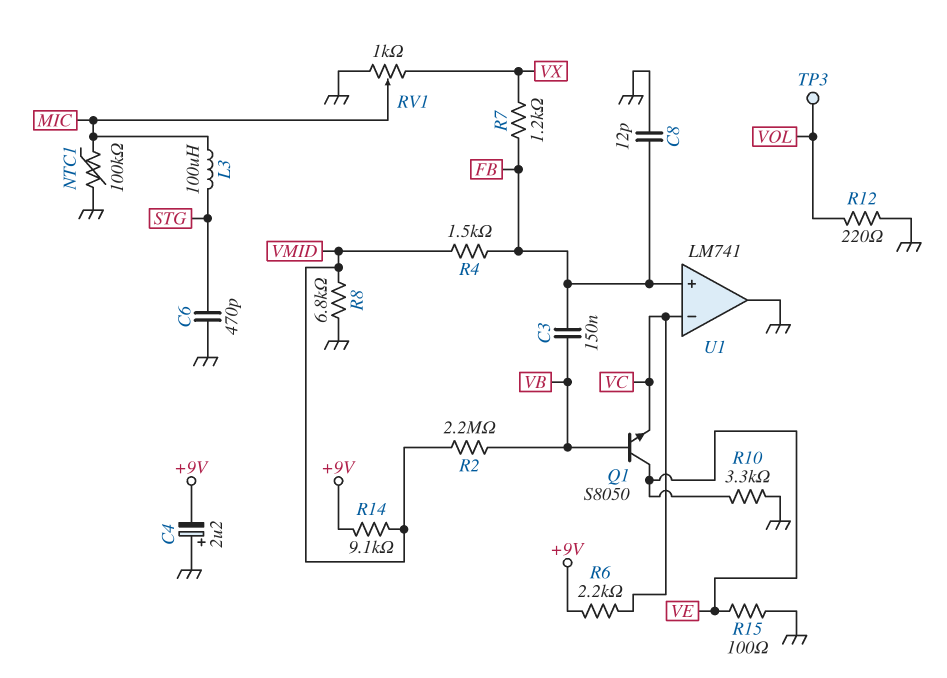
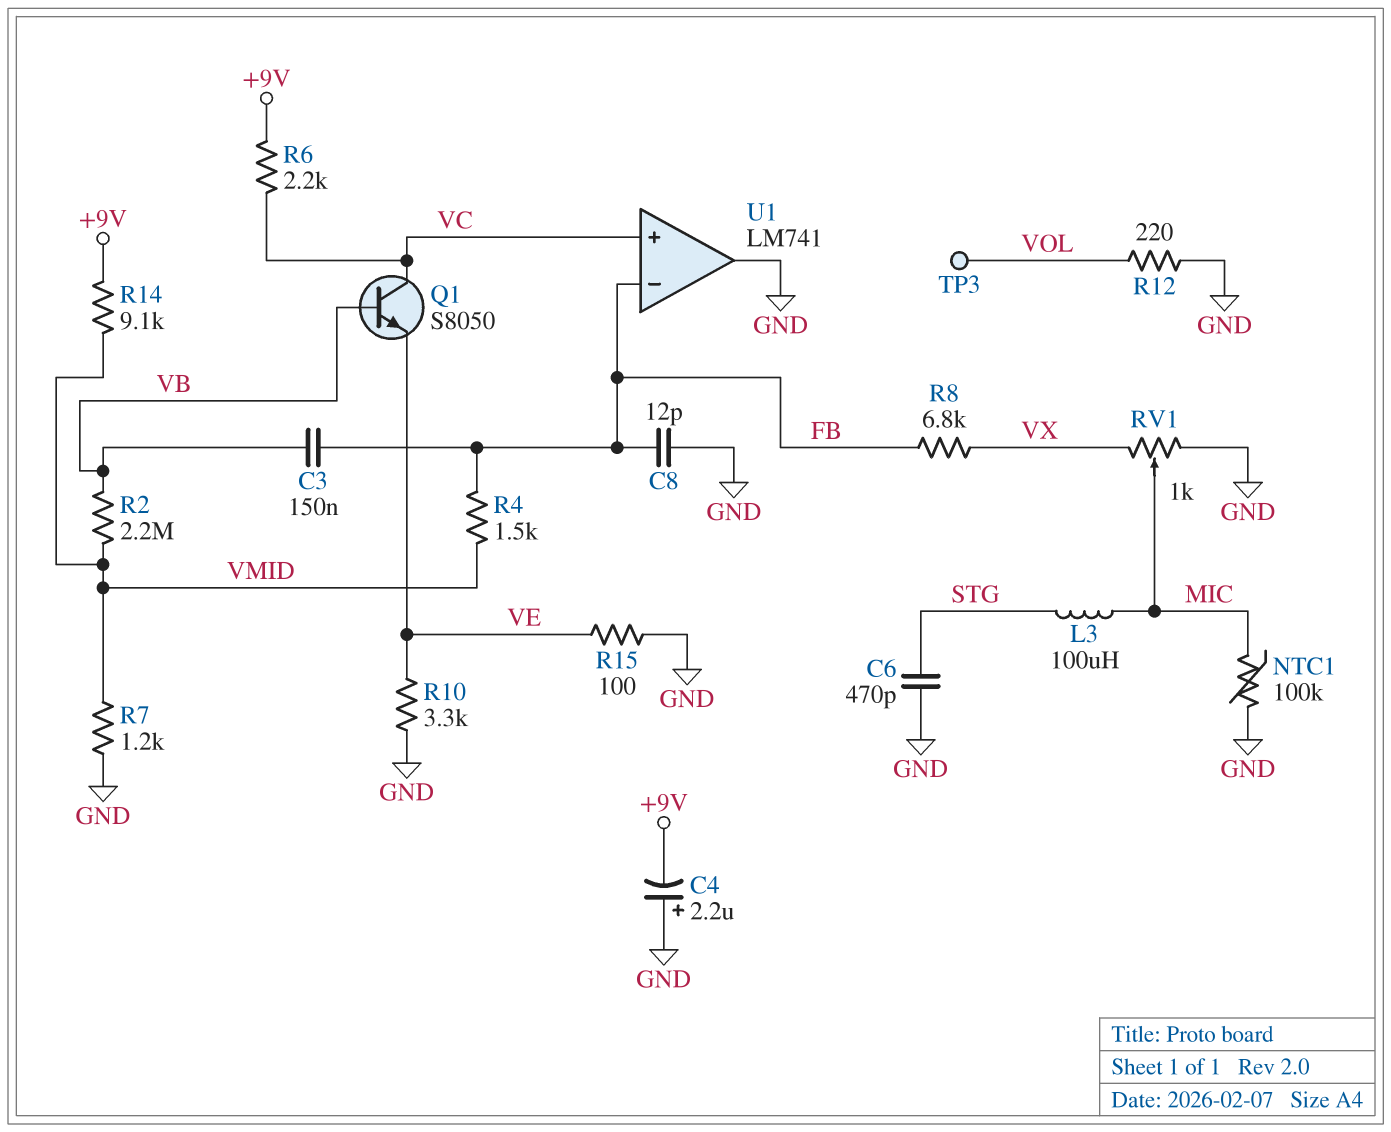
Q1: NPN S8050 (B VB, C VE, E VC) -> NPN S8050 (B VB, C VC, E VE)
R7: 1.2k (FB, VX) -> 1.2k (GND, VMID)
R8: 6.8k (GND, VMID) -> 6.8k (FB, VX)
U1 pin in+: FB -> VC
U1 pin in-: VC -> FB

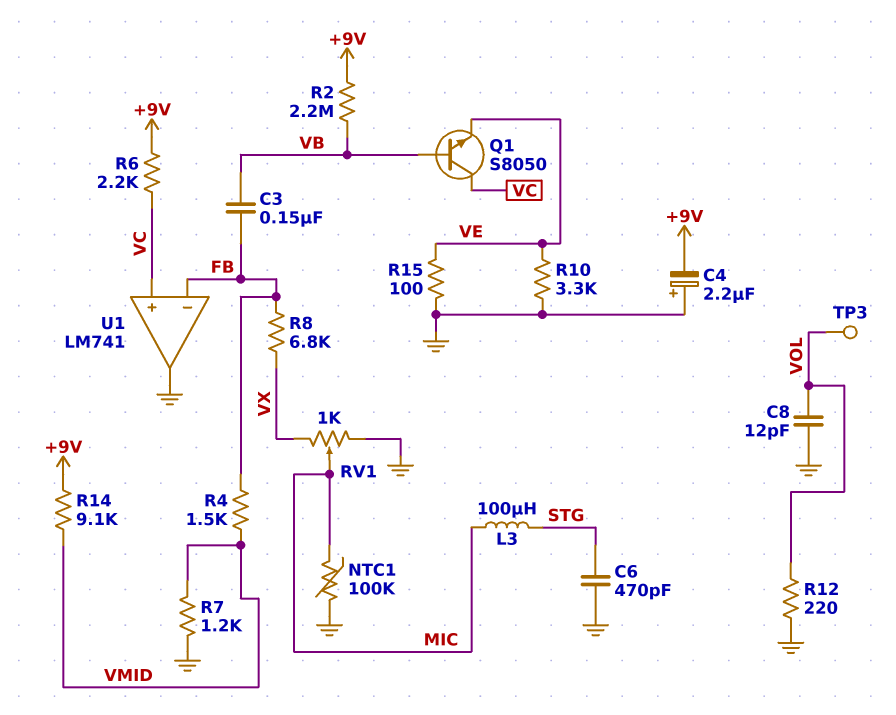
C8: 12pF (FB, GND) -> 12pF (GND, VOL)
R2: 2.2M (VB, VMID) -> 2.2M (+9V, VB)

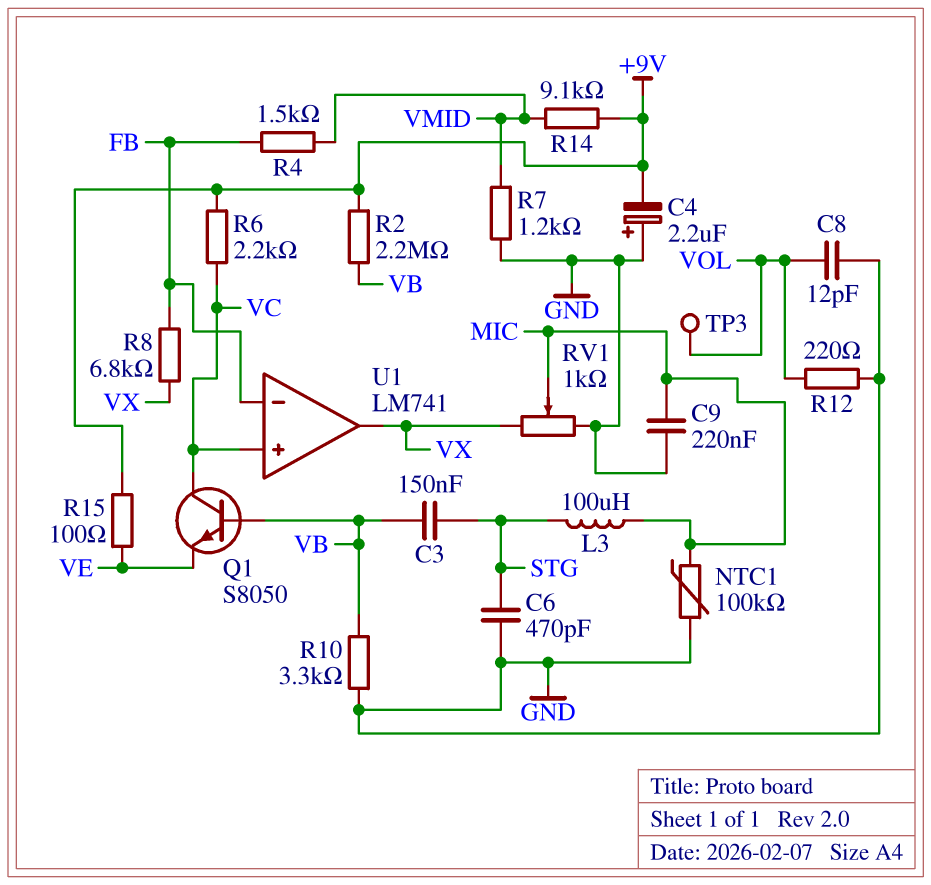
C3: 150nF (FB, VB) -> 150nF (STG, VB)
C9: none -> 220nF (GND, MIC)
R10: 3.3k (GND, VE) -> 3.3k (GND, VB)
R15: 100 (GND, VE) -> 100 (+9V, VE)
U1 pin out: GND -> VX

